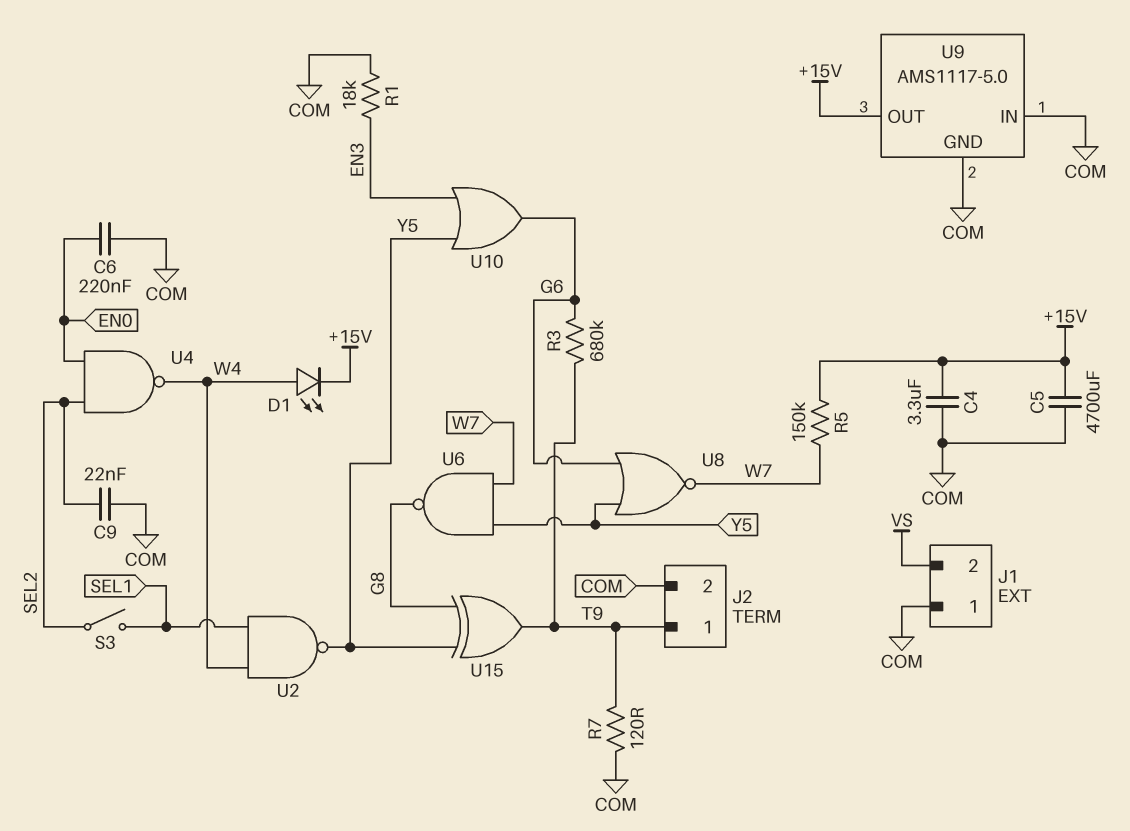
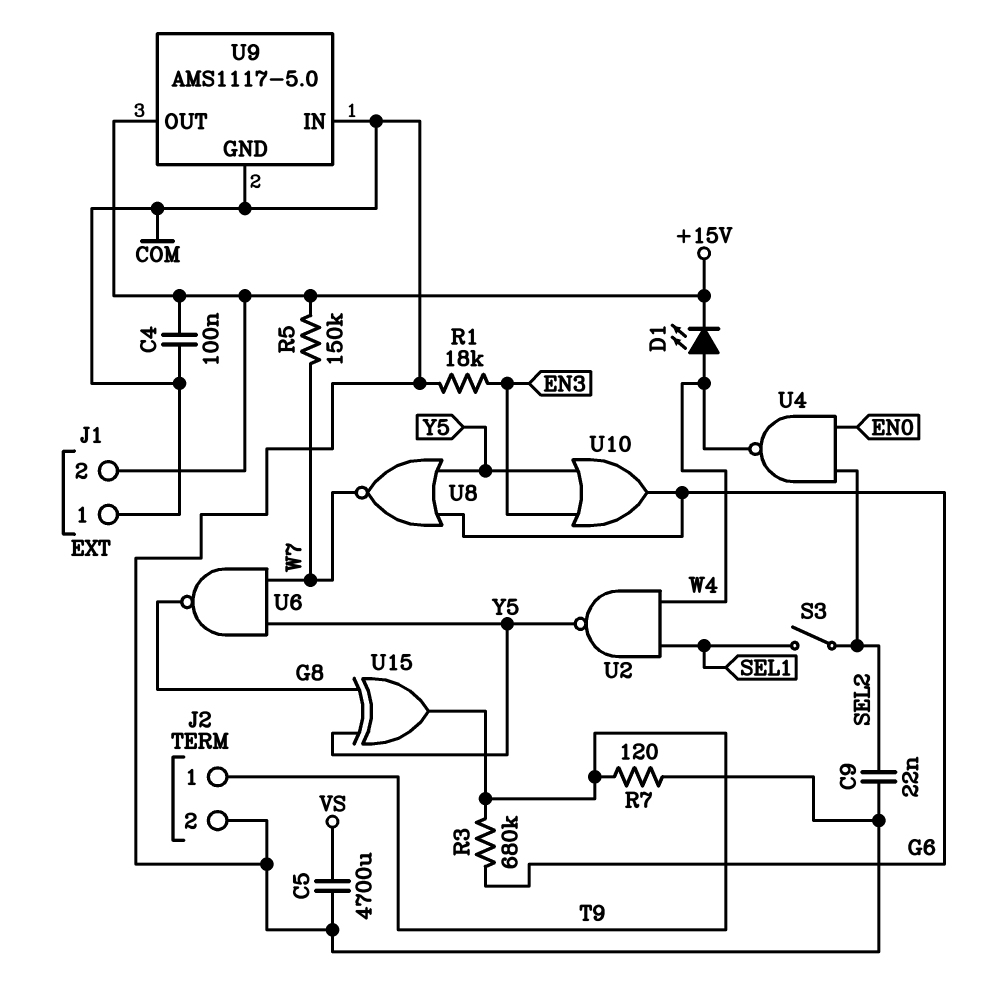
C4: 3.3uF (+15V, COM) -> 100nF (+15V, COM)
C5: 4700uF (+15V, COM) -> 4700uF (COM, VS)
C6: 220nF (COM, EN0) -> none
J1 pin 2: VS -> +15V

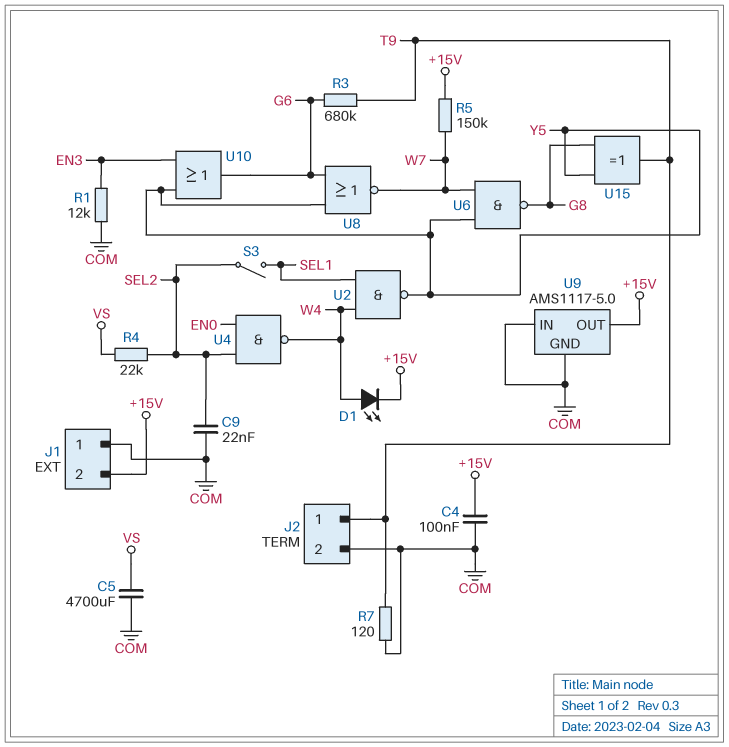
R1: 18k (COM, EN3) -> 12k (COM, EN3)
R4: none -> 22k (SEL2, VS)

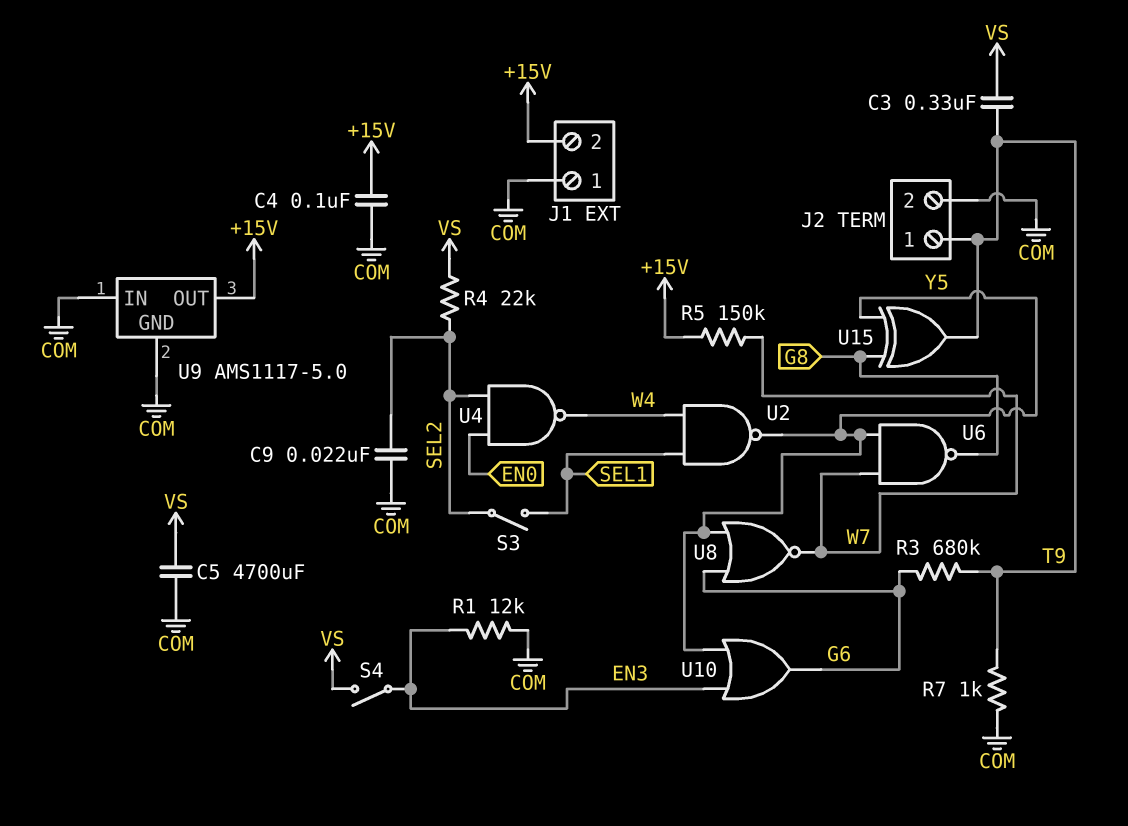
C3: none -> 330nF (T9, VS)
D1: LED (A W4, K +15V) -> none
R7: 120 (COM, T9) -> 1k (COM, T9)
S4: none -> switch (EN3, VS)

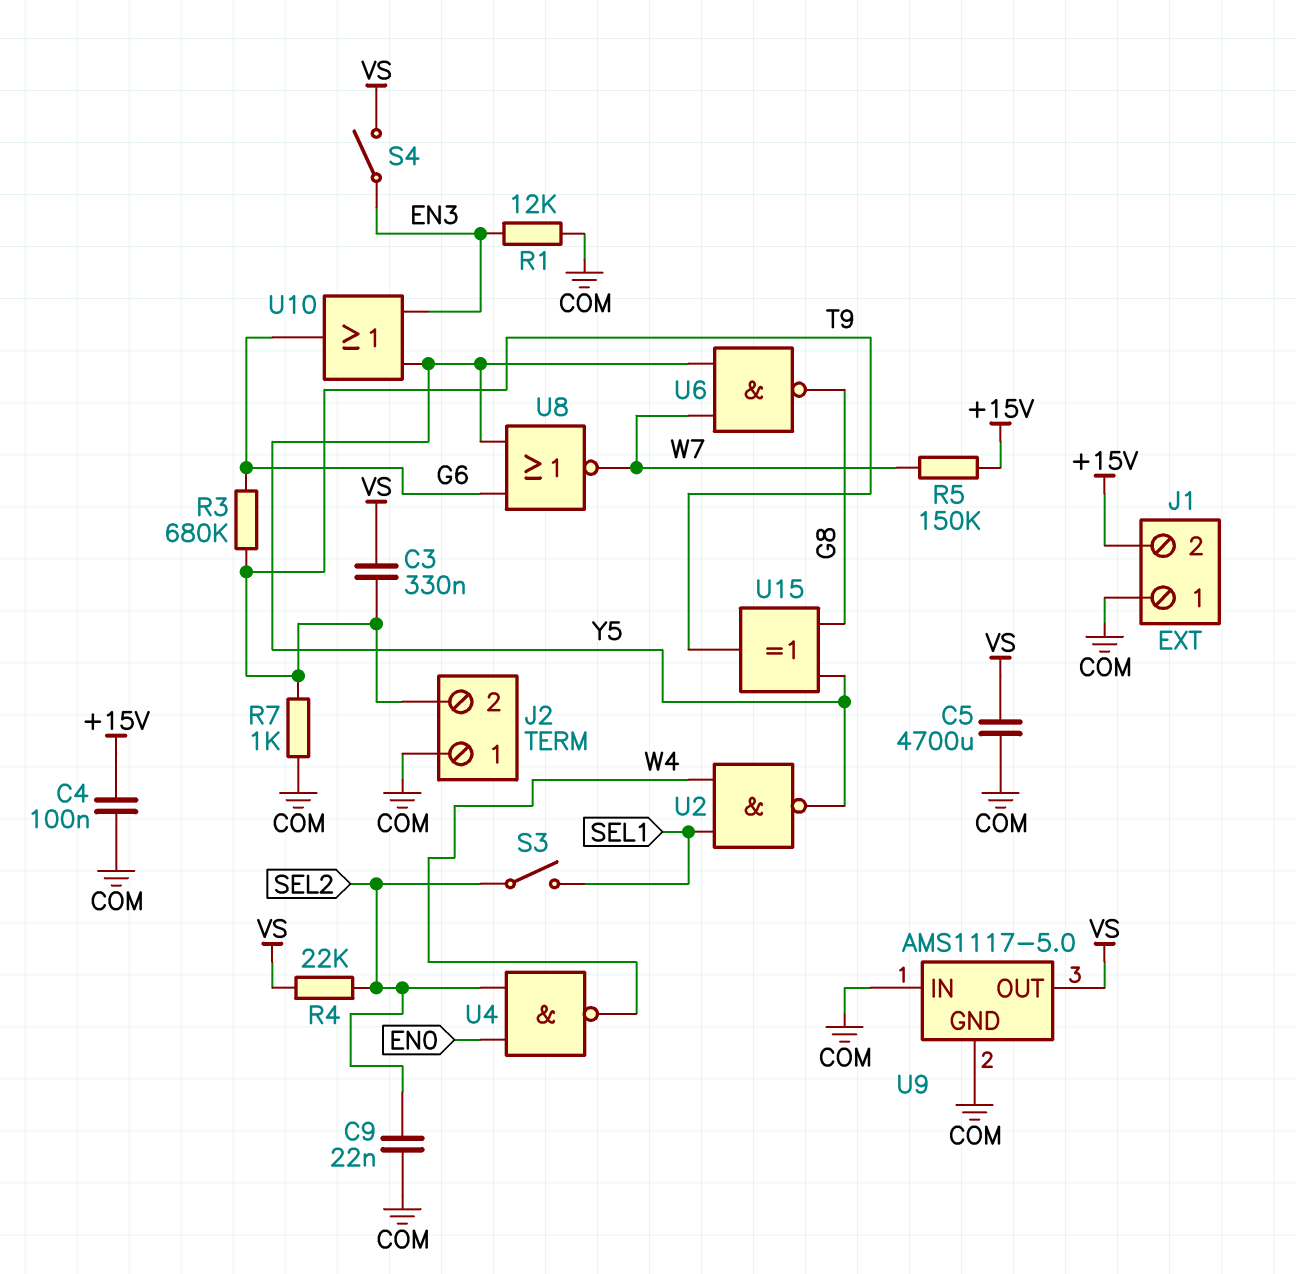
J2 pin 1: T9 -> COM
J2 pin 2: COM -> T9
U9 pin OUT: +15V -> VS

